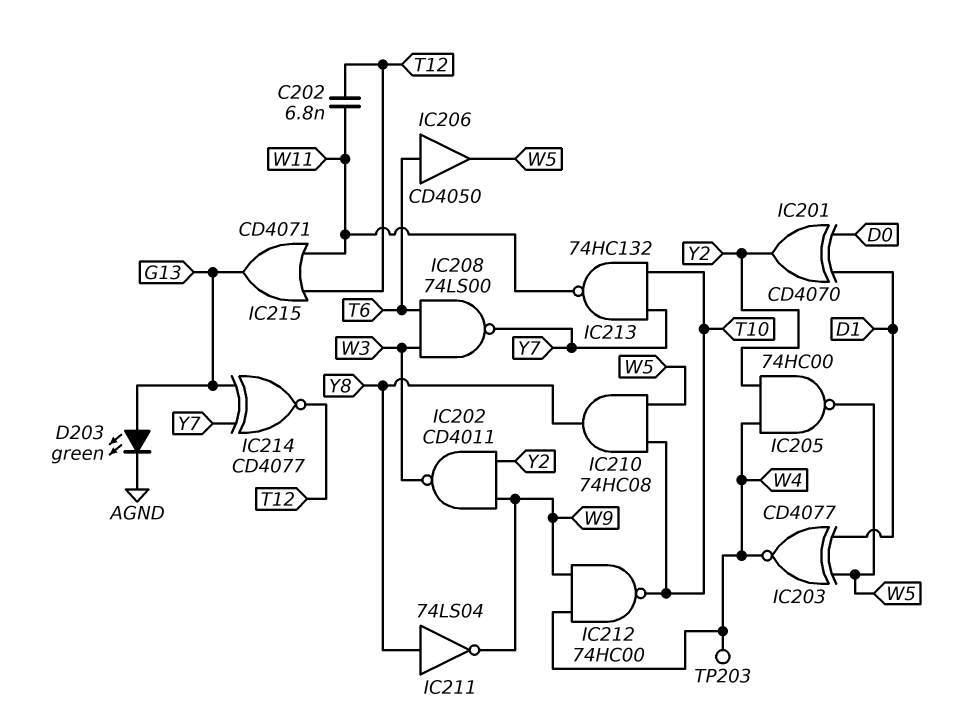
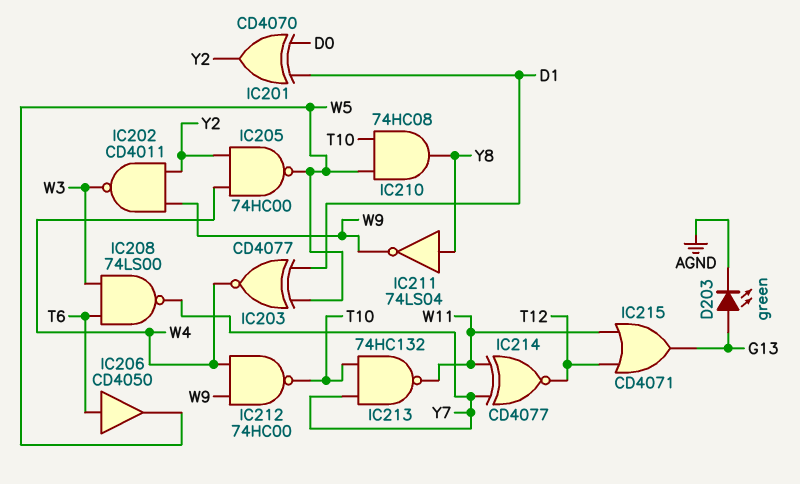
C202: 6.8nF (T12, W11) -> none
IC214: XNOR CD4077 (in G13, in Y7, out T12) -> XNOR CD4077 (in W11, in Y7, out T12)
TP203: test point (W4) -> none

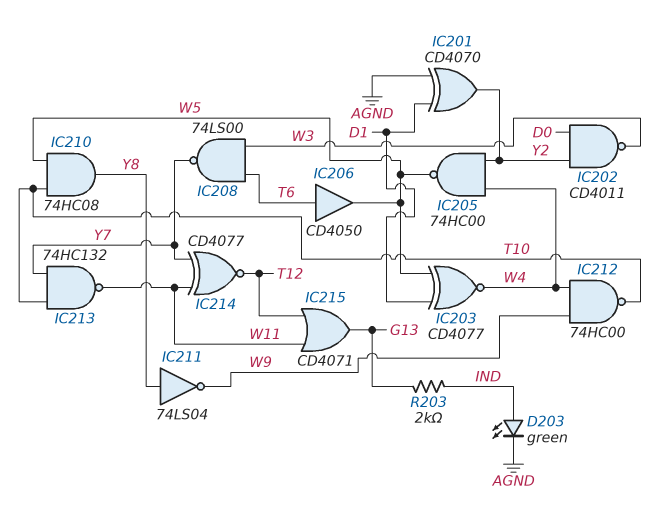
D203: LED green (A G13, K AGND) -> LED green (A IND, K AGND)
IC201: XOR CD4070 (in D0, in D1, out Y2) -> XOR CD4070 (in AGND, in D1, out Y2)
IC202: NAND CD4011 (in W9, in Y2, out W3) -> NAND CD4011 (in D0, in Y2, out W3)
R203: none -> 2k (G13, IND)

